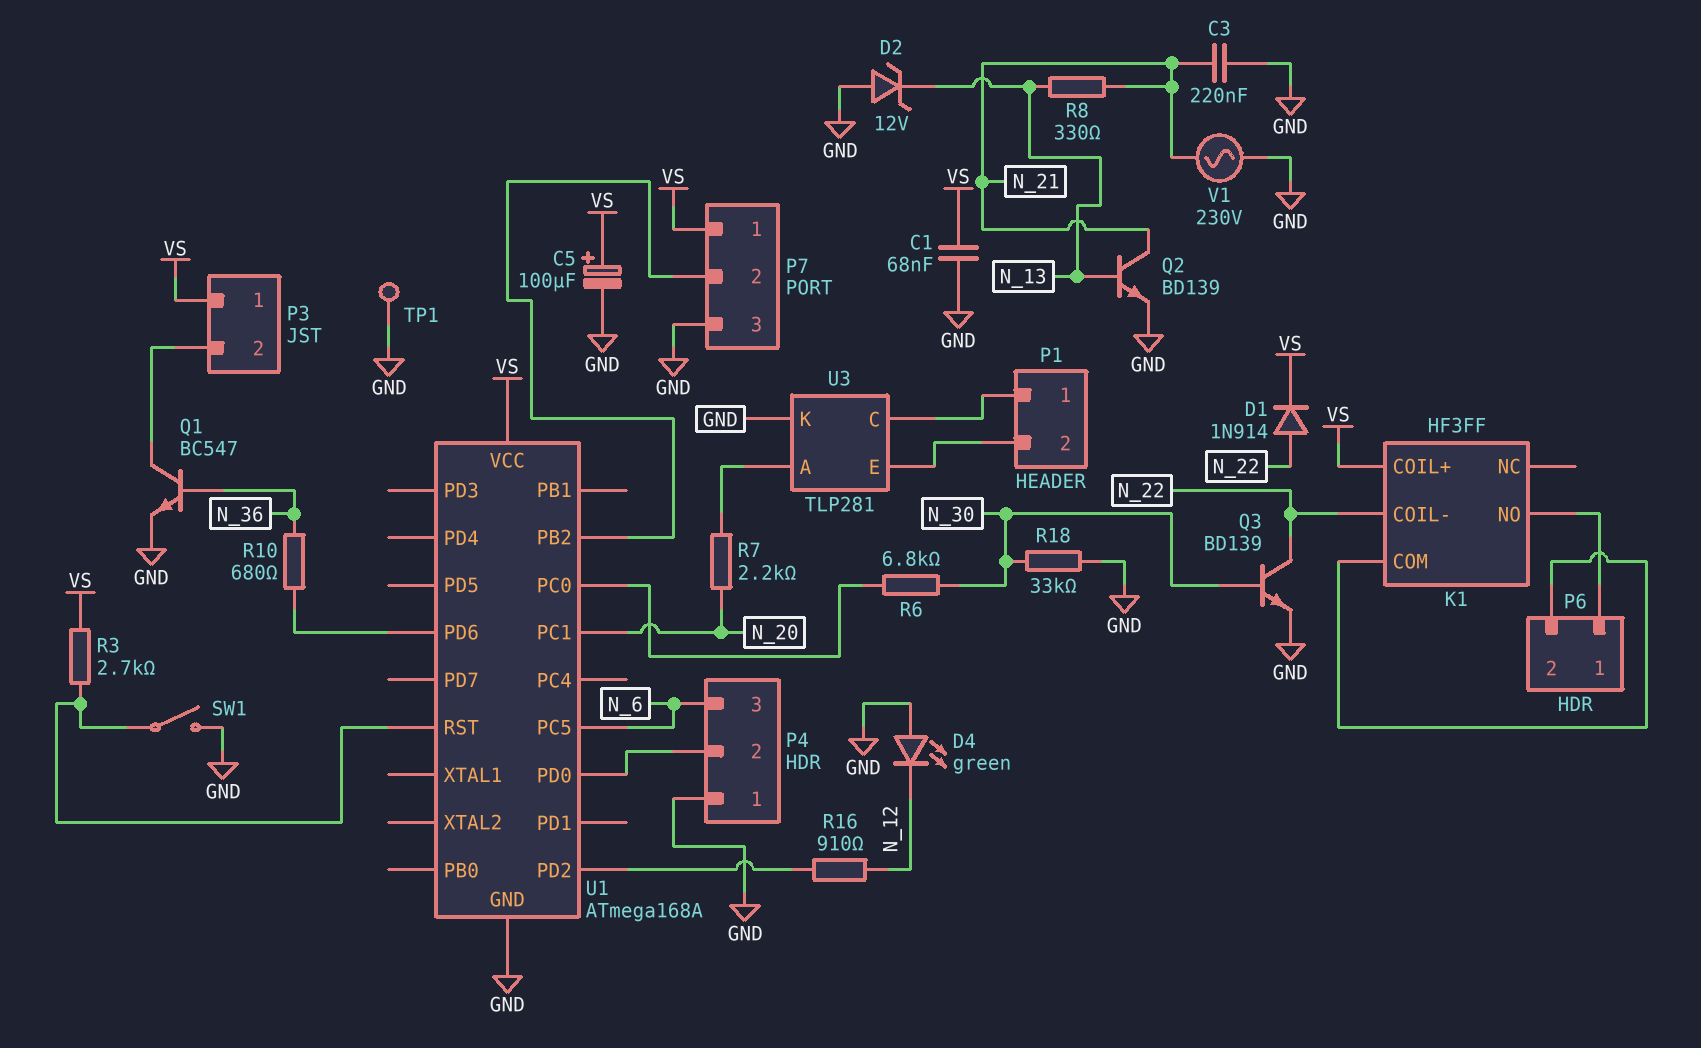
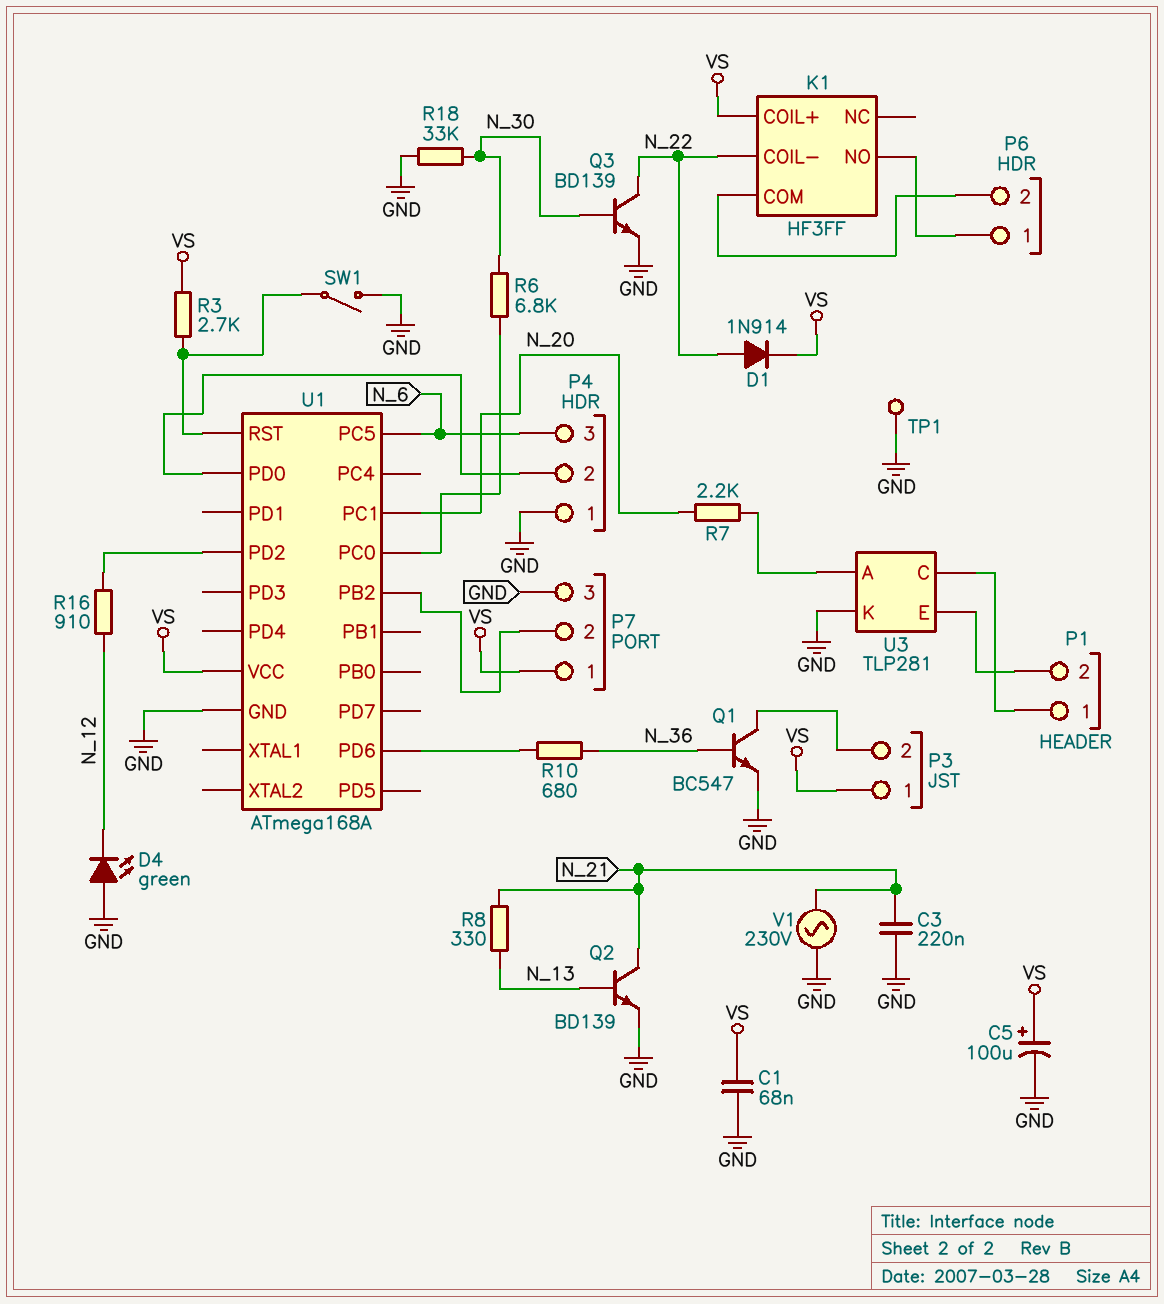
D2: zener 12V (A GND, K N_13) -> none

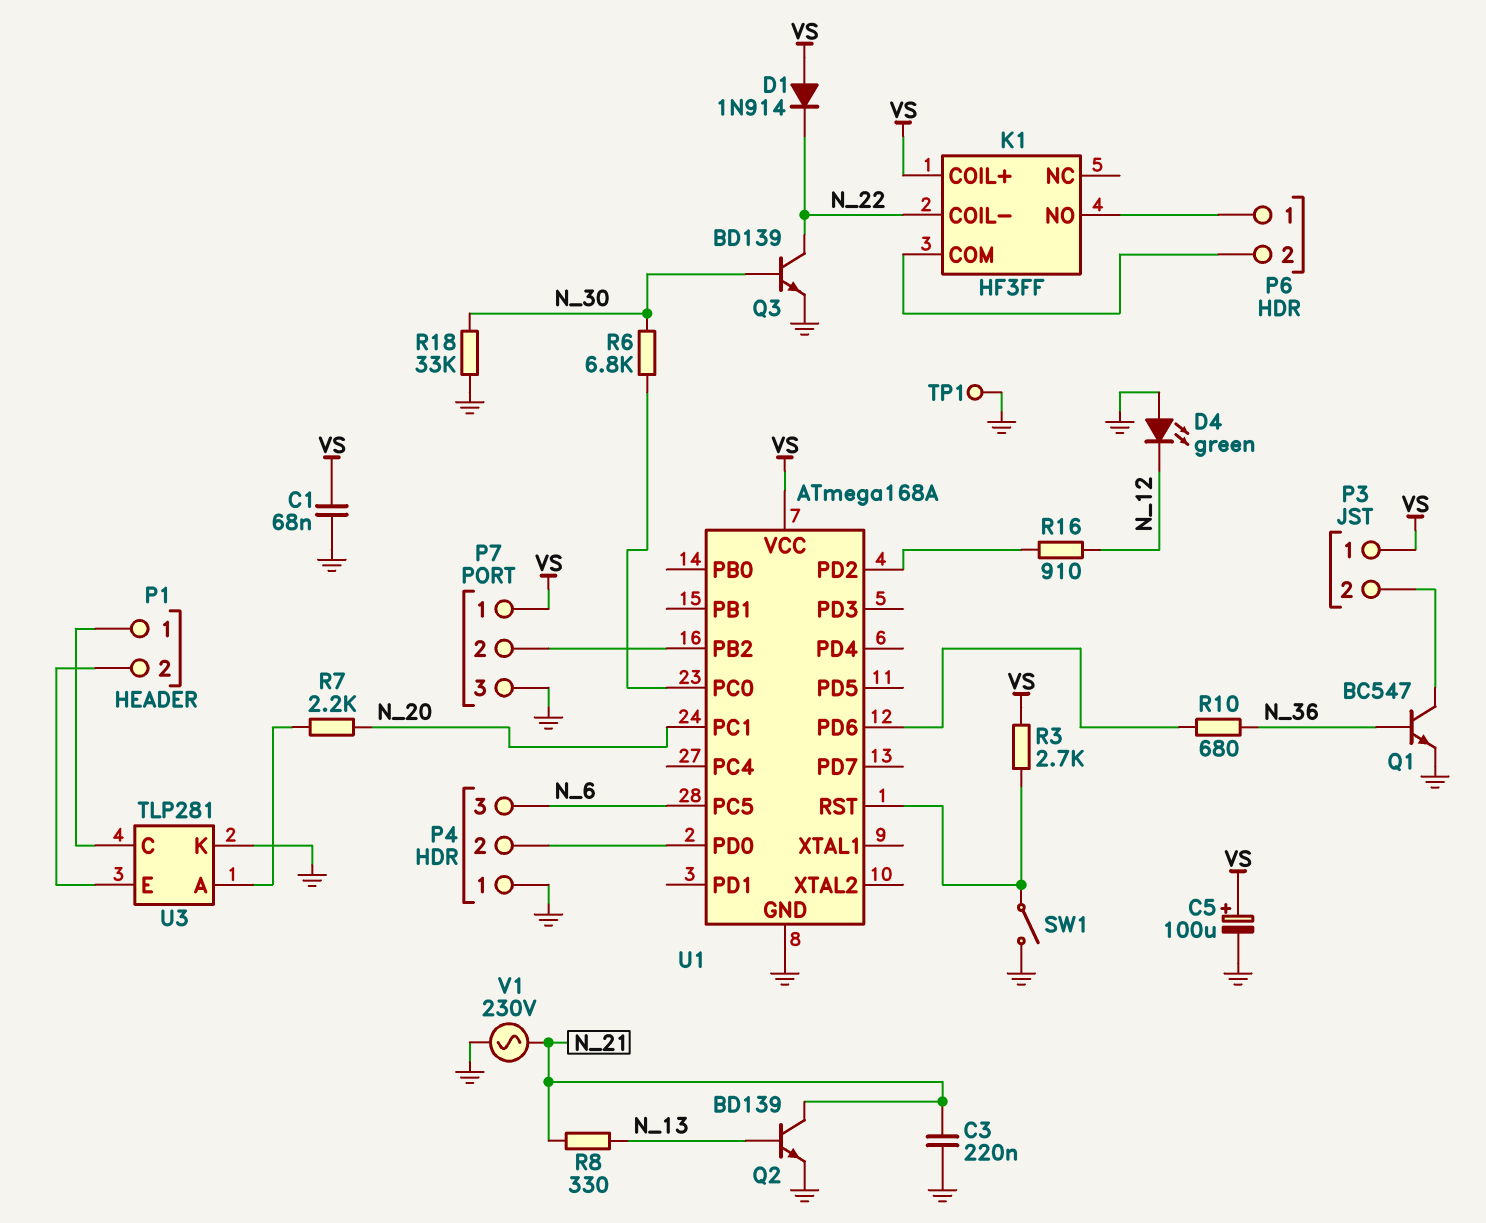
D1: diode 1N914 (A N_22, K VS) -> diode 1N914 (A VS, K N_22)

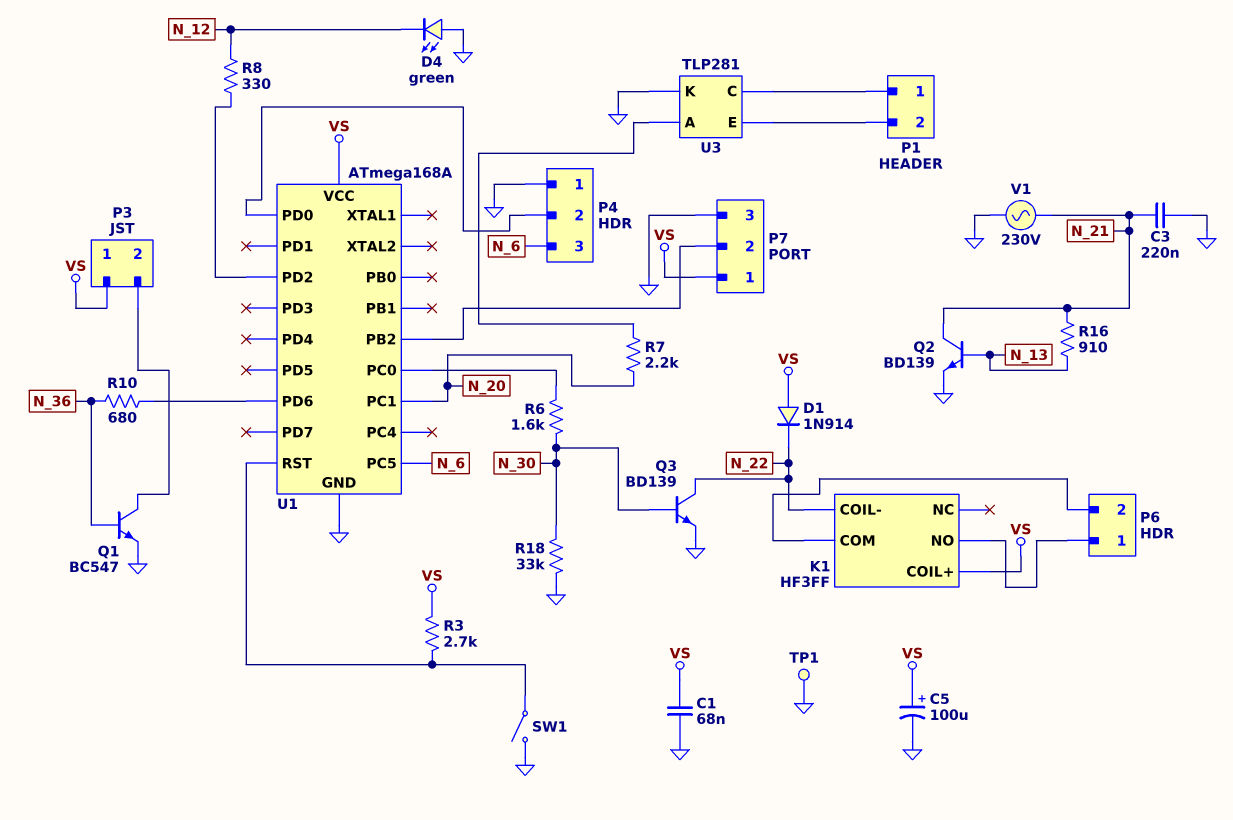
R6: 6.8k (N_30, U1/PC0) -> 1.6k (N_30, U1/PC0)
R8: 330 (N_13, N_21) -> 330 (N_12, U1/PD2)
R16: 910 (N_12, U1/PD2) -> 910 (N_13, N_21)

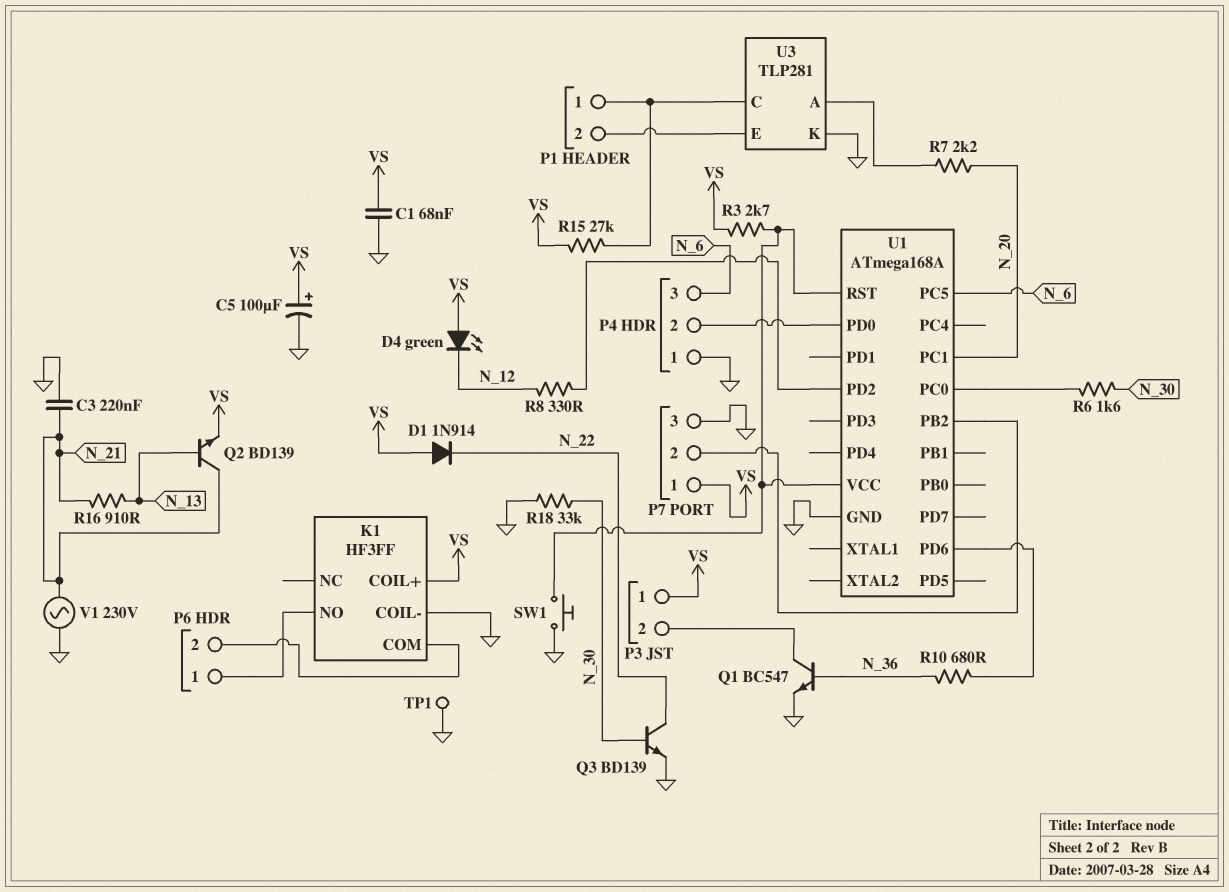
D4: LED green (A GND, K N_12) -> LED green (A VS, K N_12)
K1 pin COIL-: N_22 -> GND
Q2: NPN BD139 (B N_13, C N_21, E GND) -> NPN BD139 (B N_13, C N_21, E VS)
R15: none -> 27k (P1/1, VS)
SW1: switch (GND, U1/RST) -> button (GND, U1/RST)
U1 pin VCC: VS -> U1/RST

